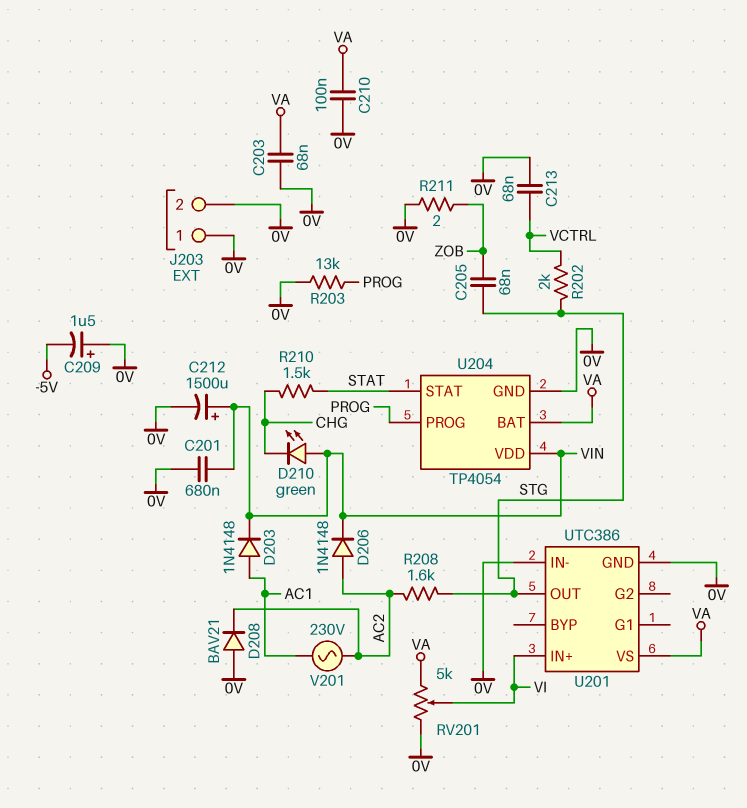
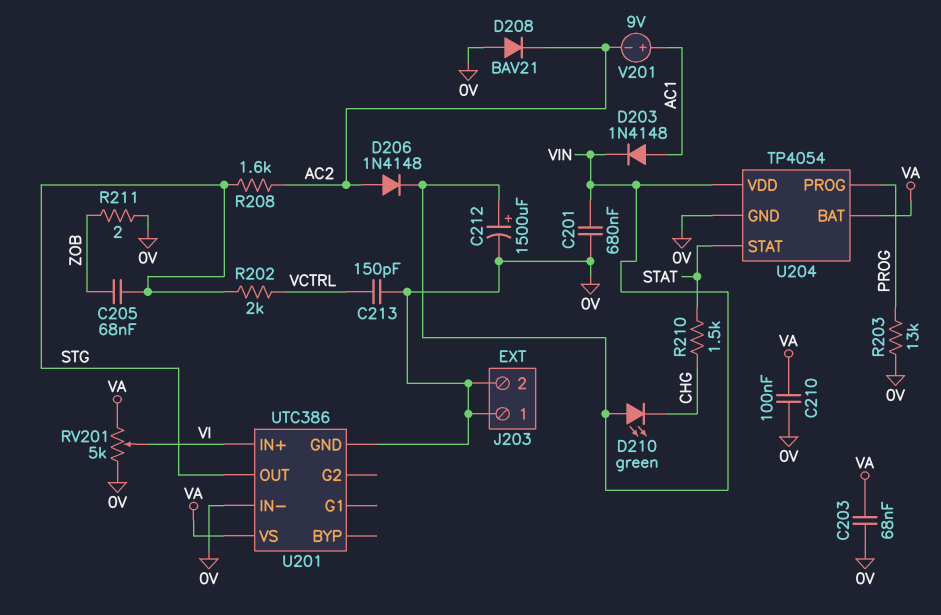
C209: 1.5uF (plus 0V, minus -5V) -> none
C213: 68nF (0V, VCTRL) -> 150pF (0V, VCTRL)
V201: AC 230V (AC1, AC2) -> 9V (plus AC1, minus AC2)

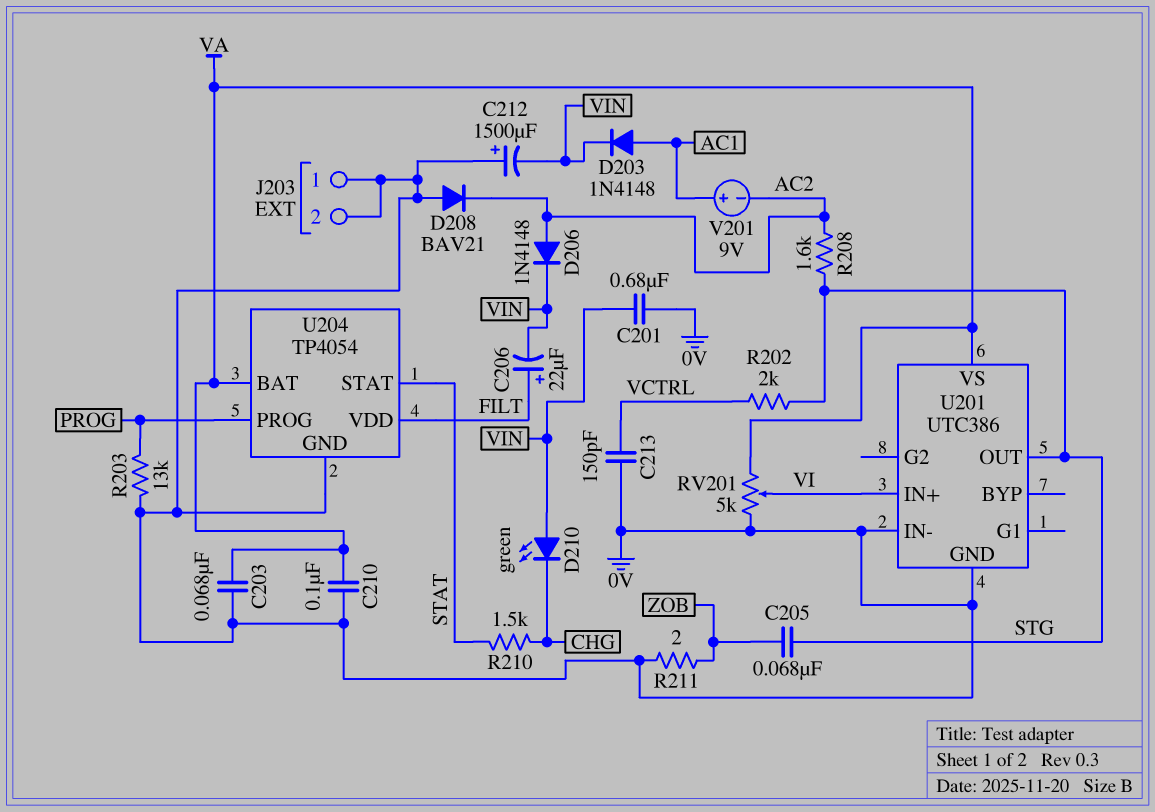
C206: none -> 22uF (plus FILT, minus VIN)
C212: 1500uF (plus VIN, minus 0V) -> 1500uF (plus 0V, minus VIN)
U204 pin VDD: VIN -> FILT

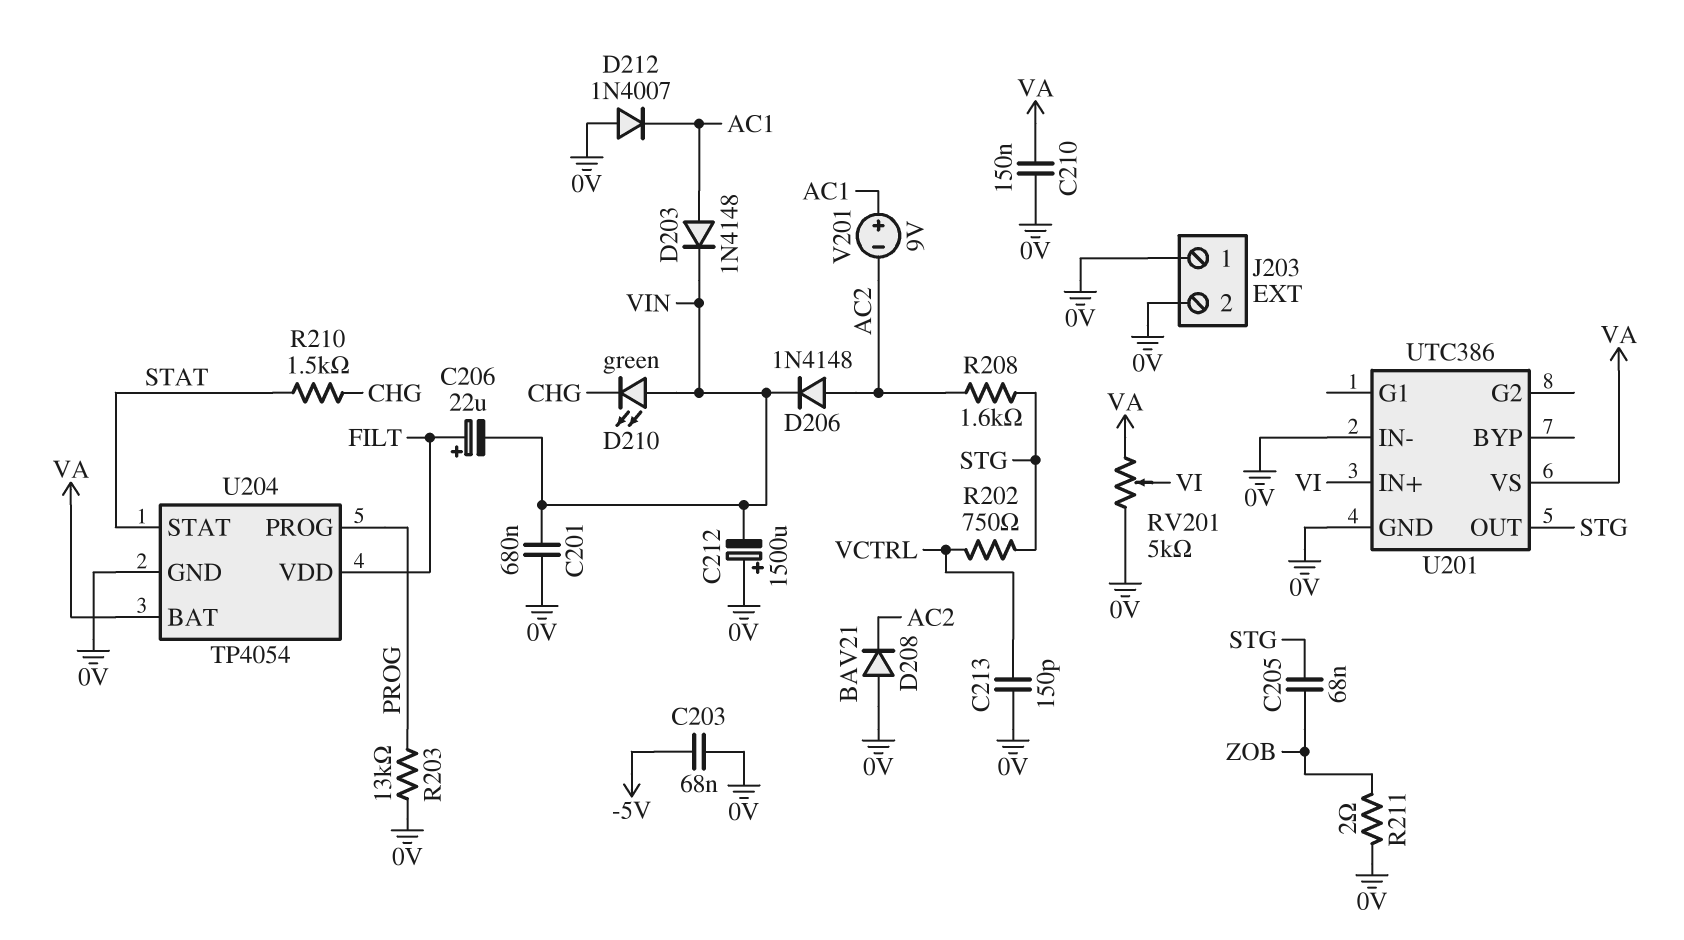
C203: 68nF (0V, VA) -> 68nF (-5V, 0V)
C210: 100nF (0V, VA) -> 150nF (0V, VA)
D212: none -> diode 1N4007 (A 0V, K AC1)
R202: 2k (STG, VCTRL) -> 750 (STG, VCTRL)

